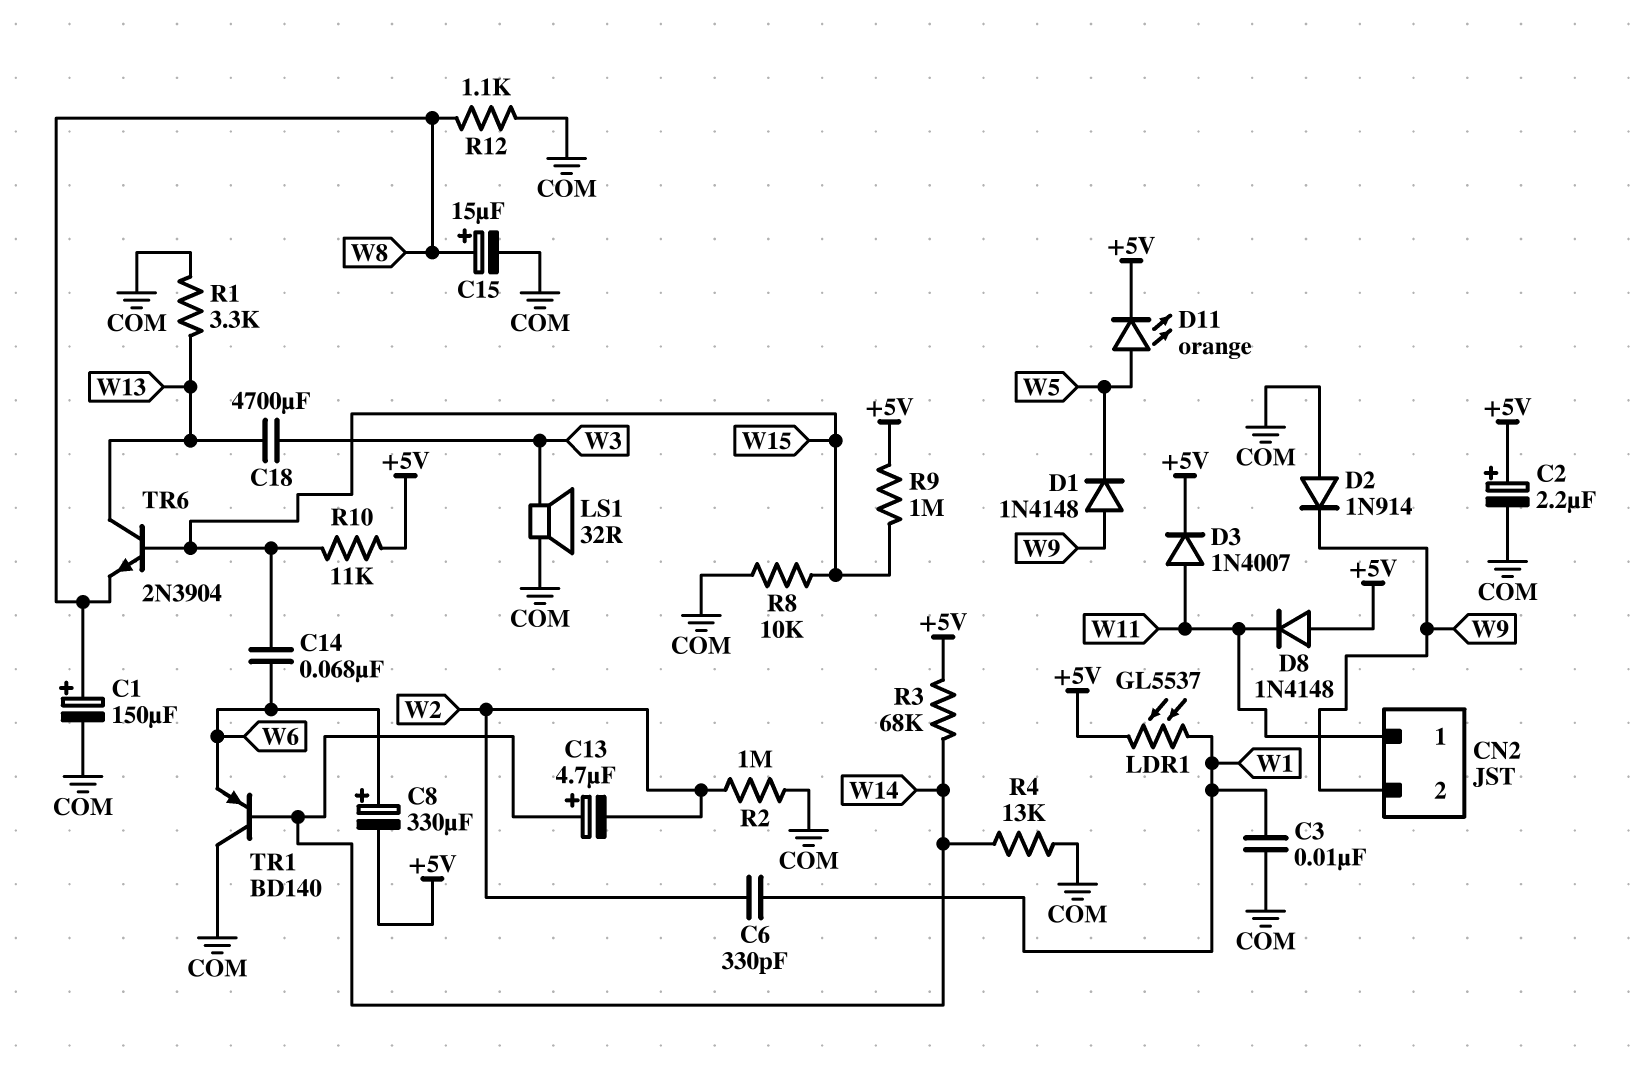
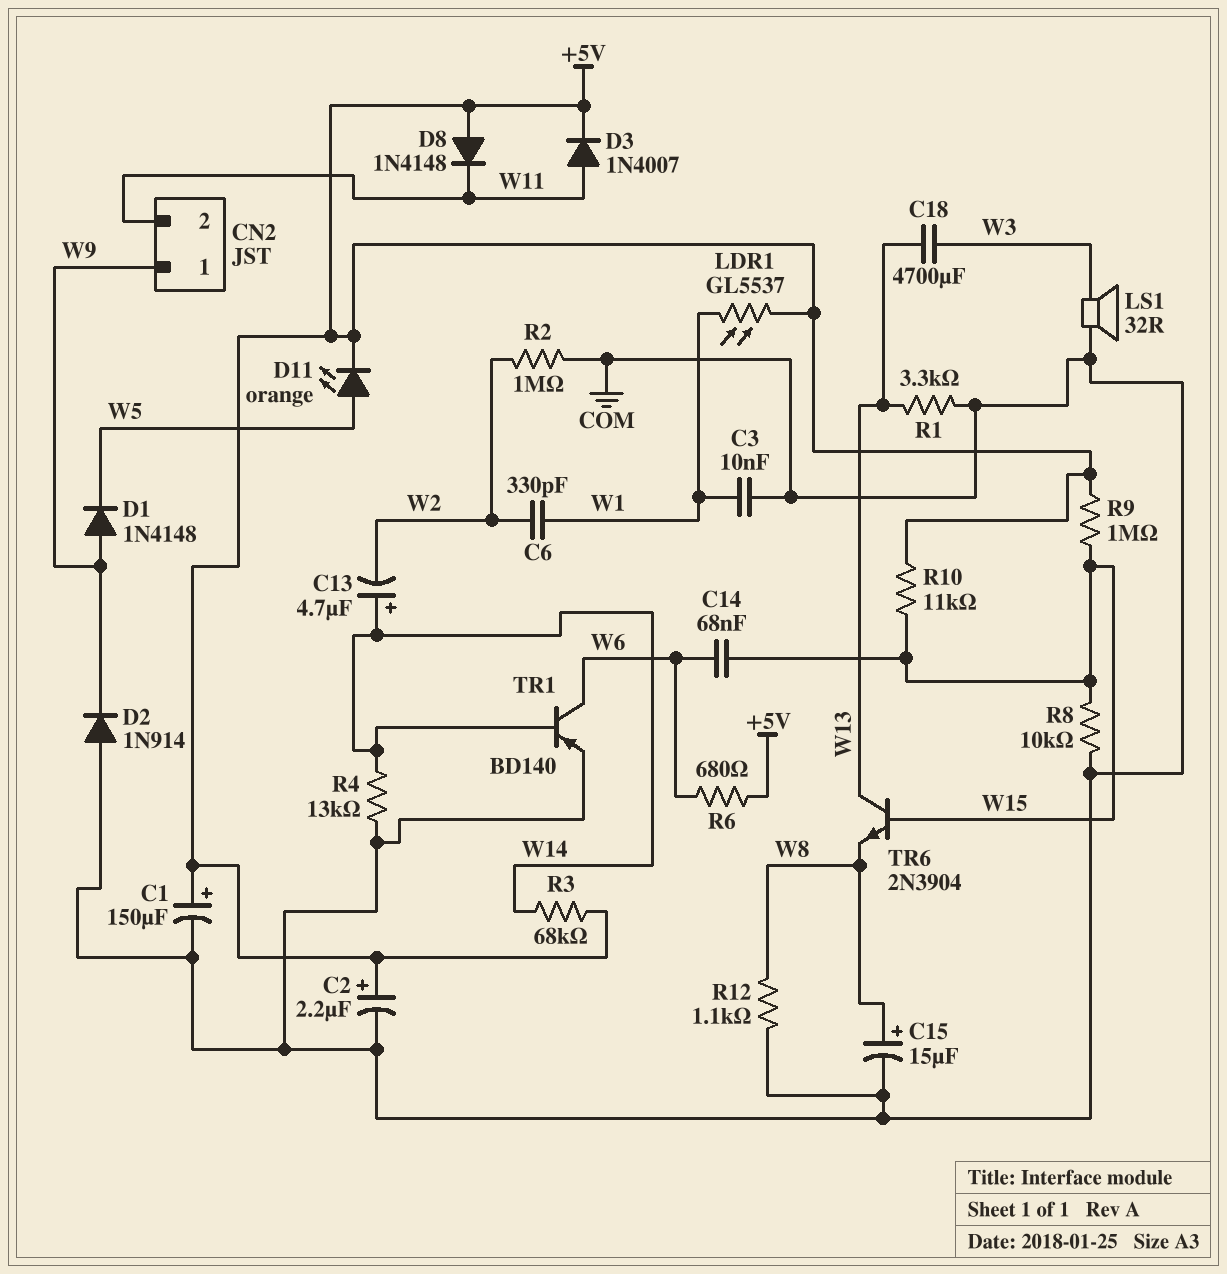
C1: 150uF (plus W8, minus COM) -> 150uF (plus +5V, minus COM)
C8: 330uF (plus W6, minus +5V) -> none
CN2 pin 1: W11 -> W9
CN2 pin 2: W9 -> W11
R6: none -> 680 (+5V, W6)
TR1: PNP BD140 (B W14, C COM, E W6) -> PNP BD140 (B W14, C W6, E COM)

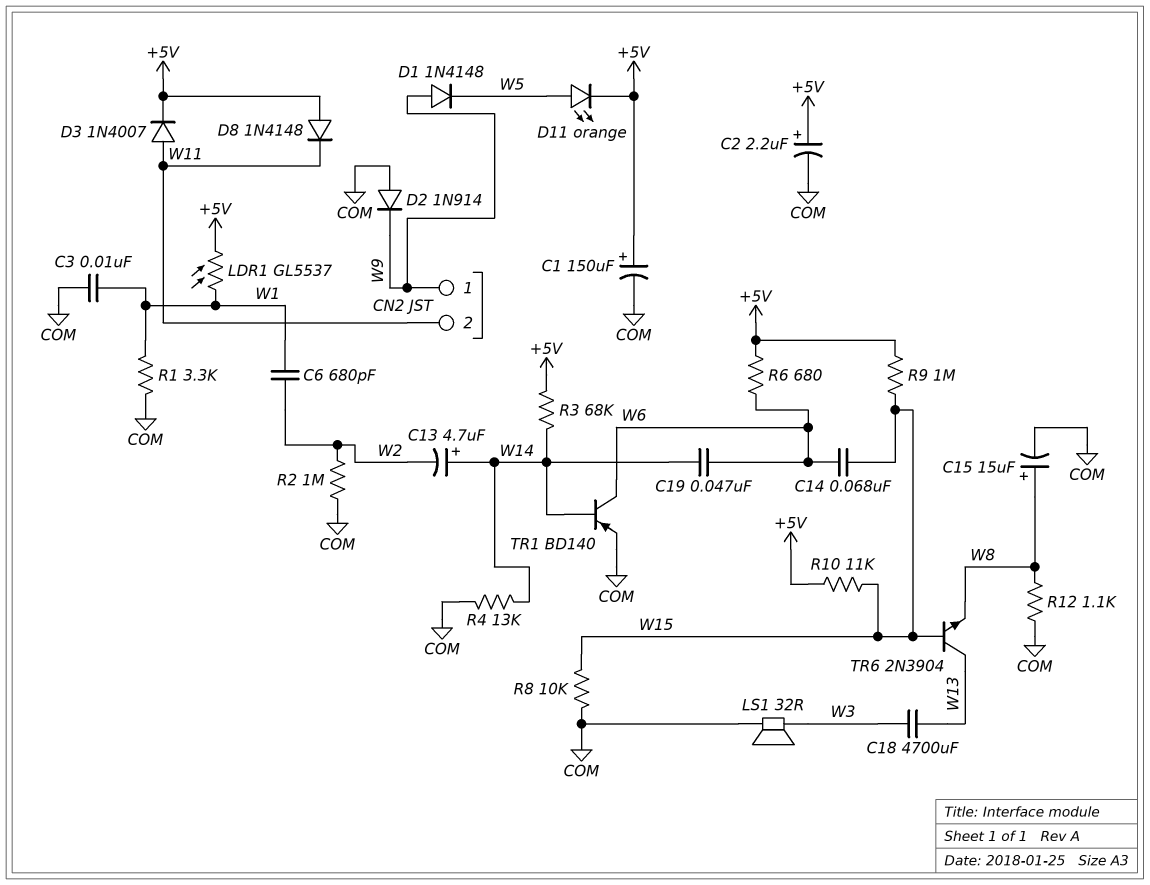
C6: 330pF (W1, W2) -> 680pF (W1, W2)
C19: none -> 47nF (W6, W14)
R1: 3.3k (COM, W13) -> 3.3k (COM, W1)

